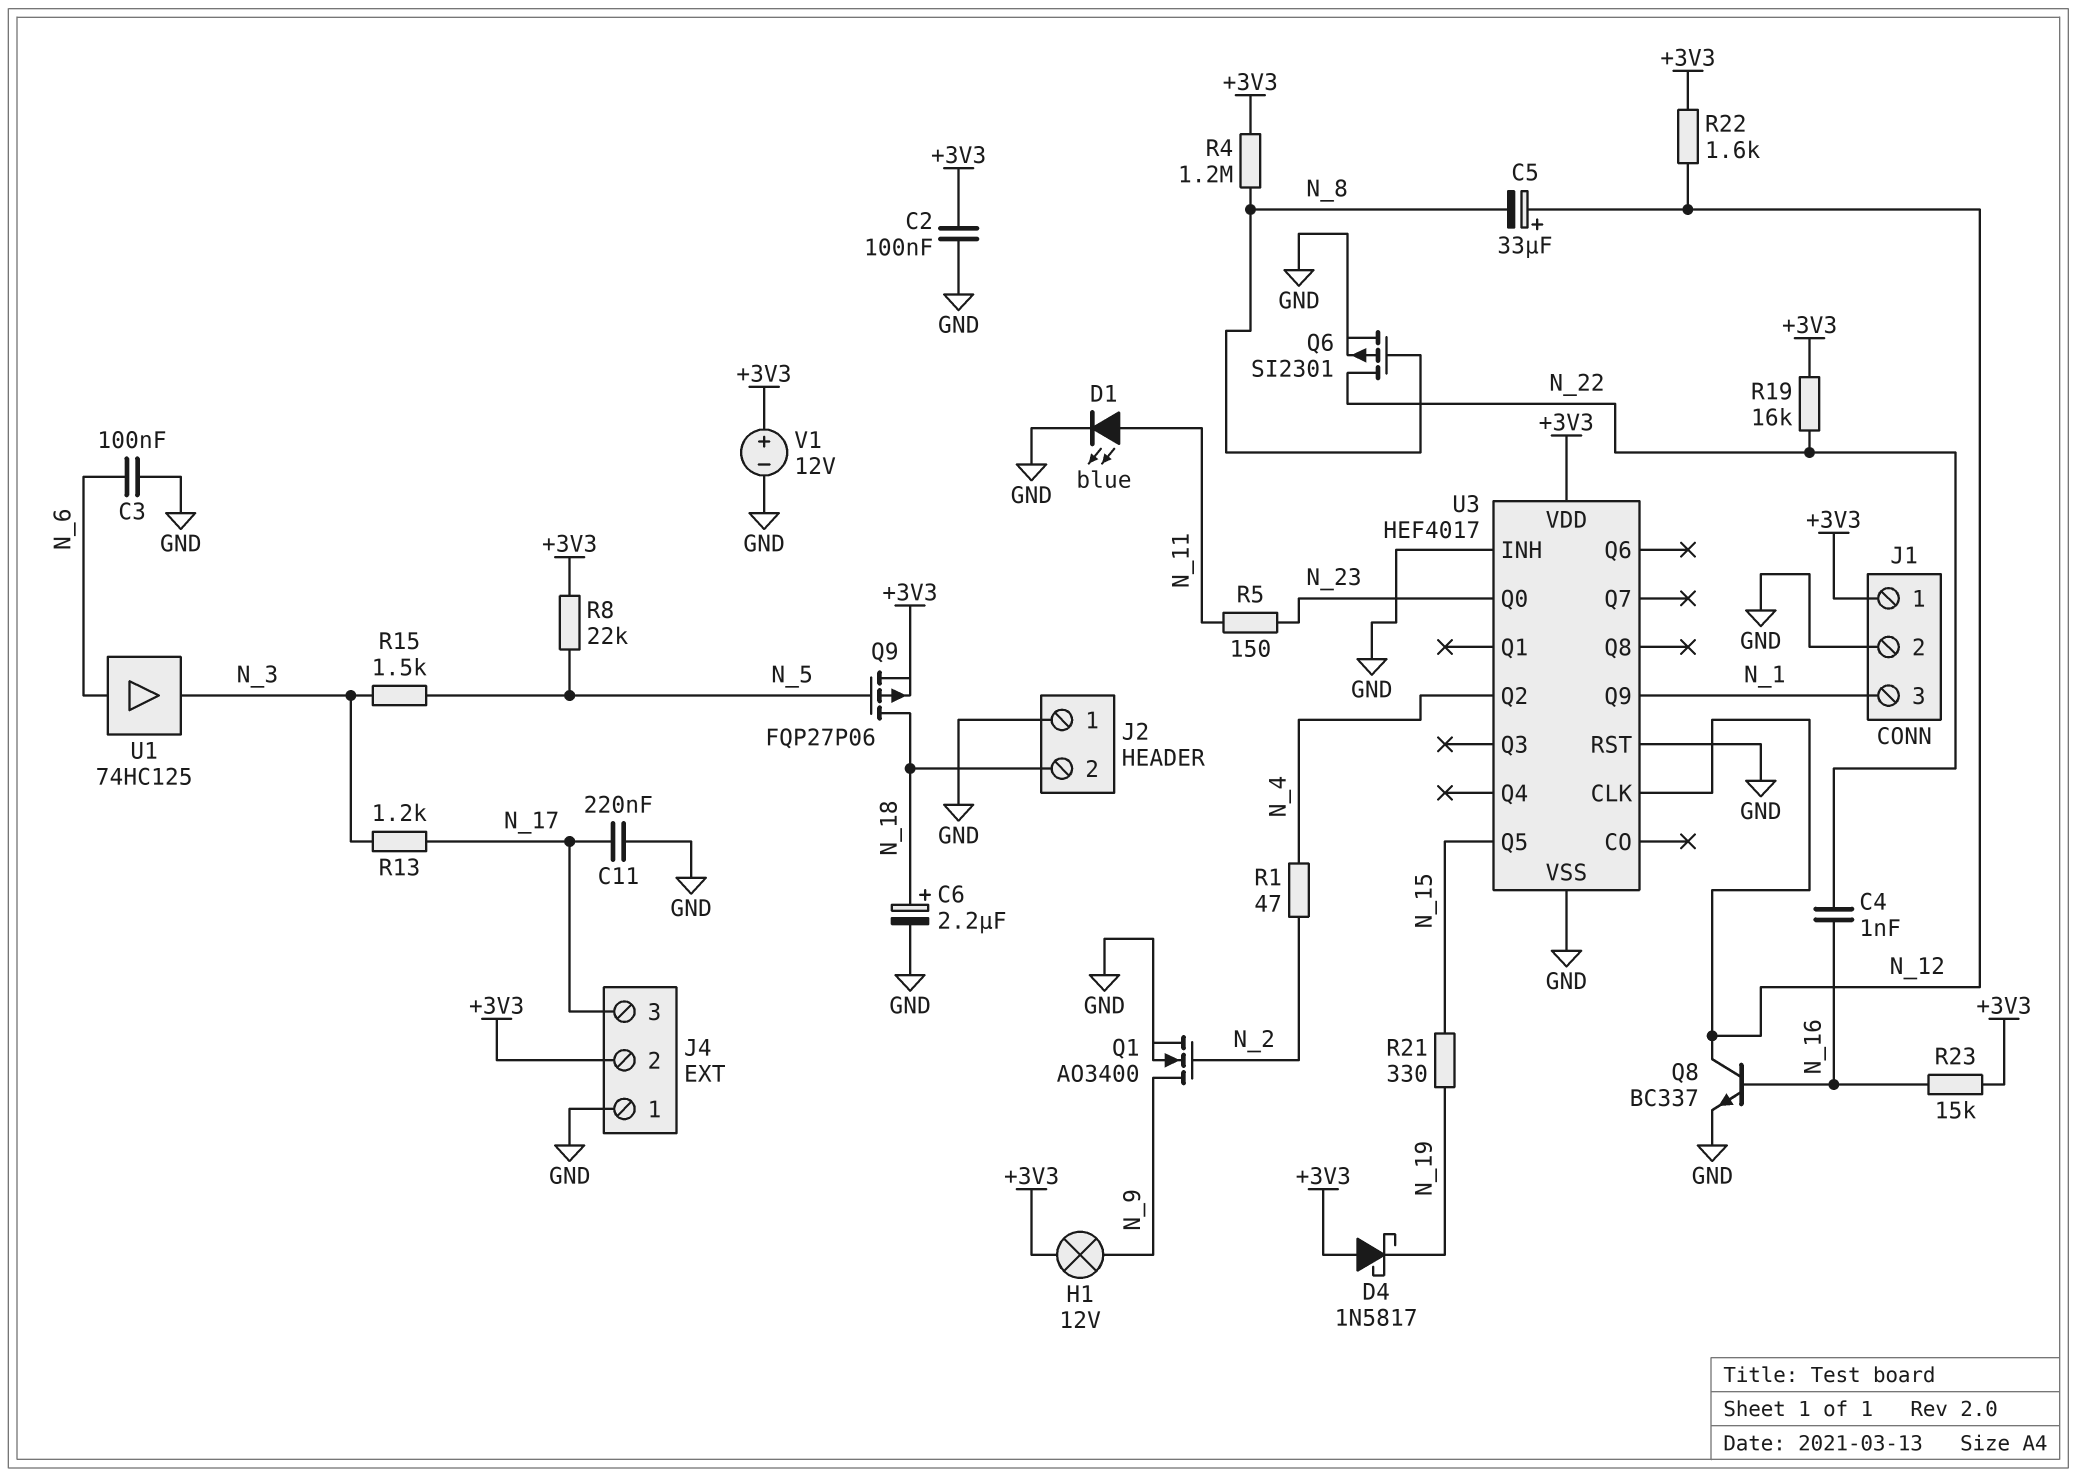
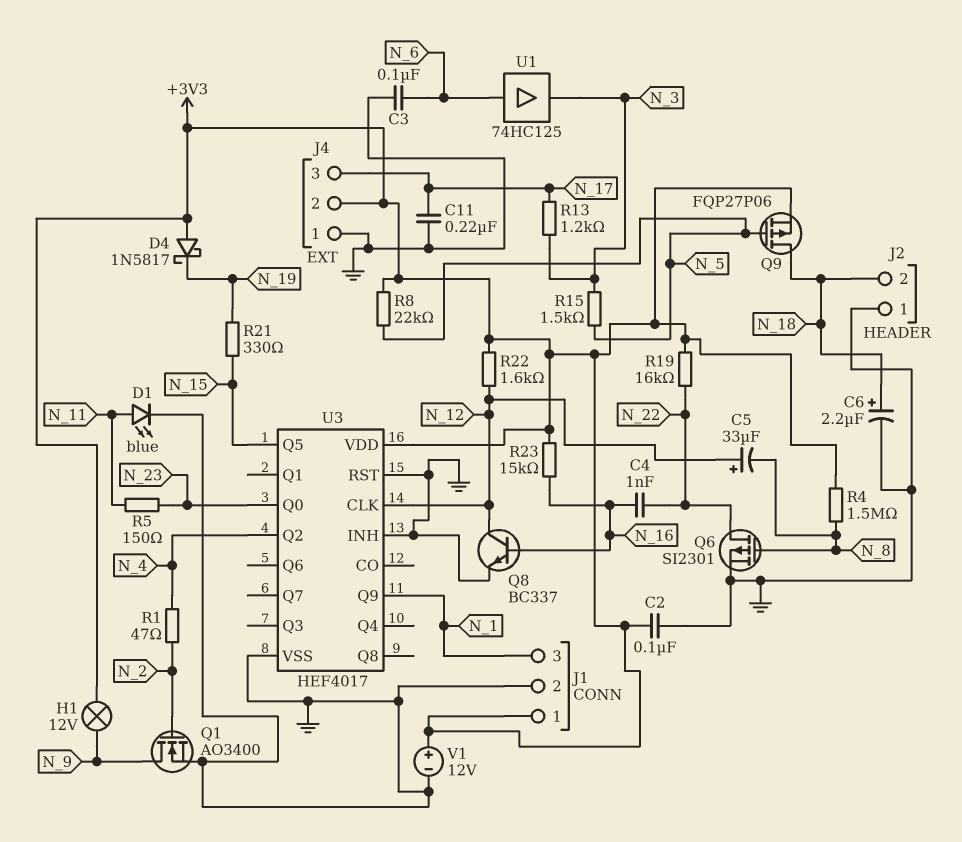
R4: 1.2M (+3V3, N_8) -> 1.5M (+3V3, N_8)

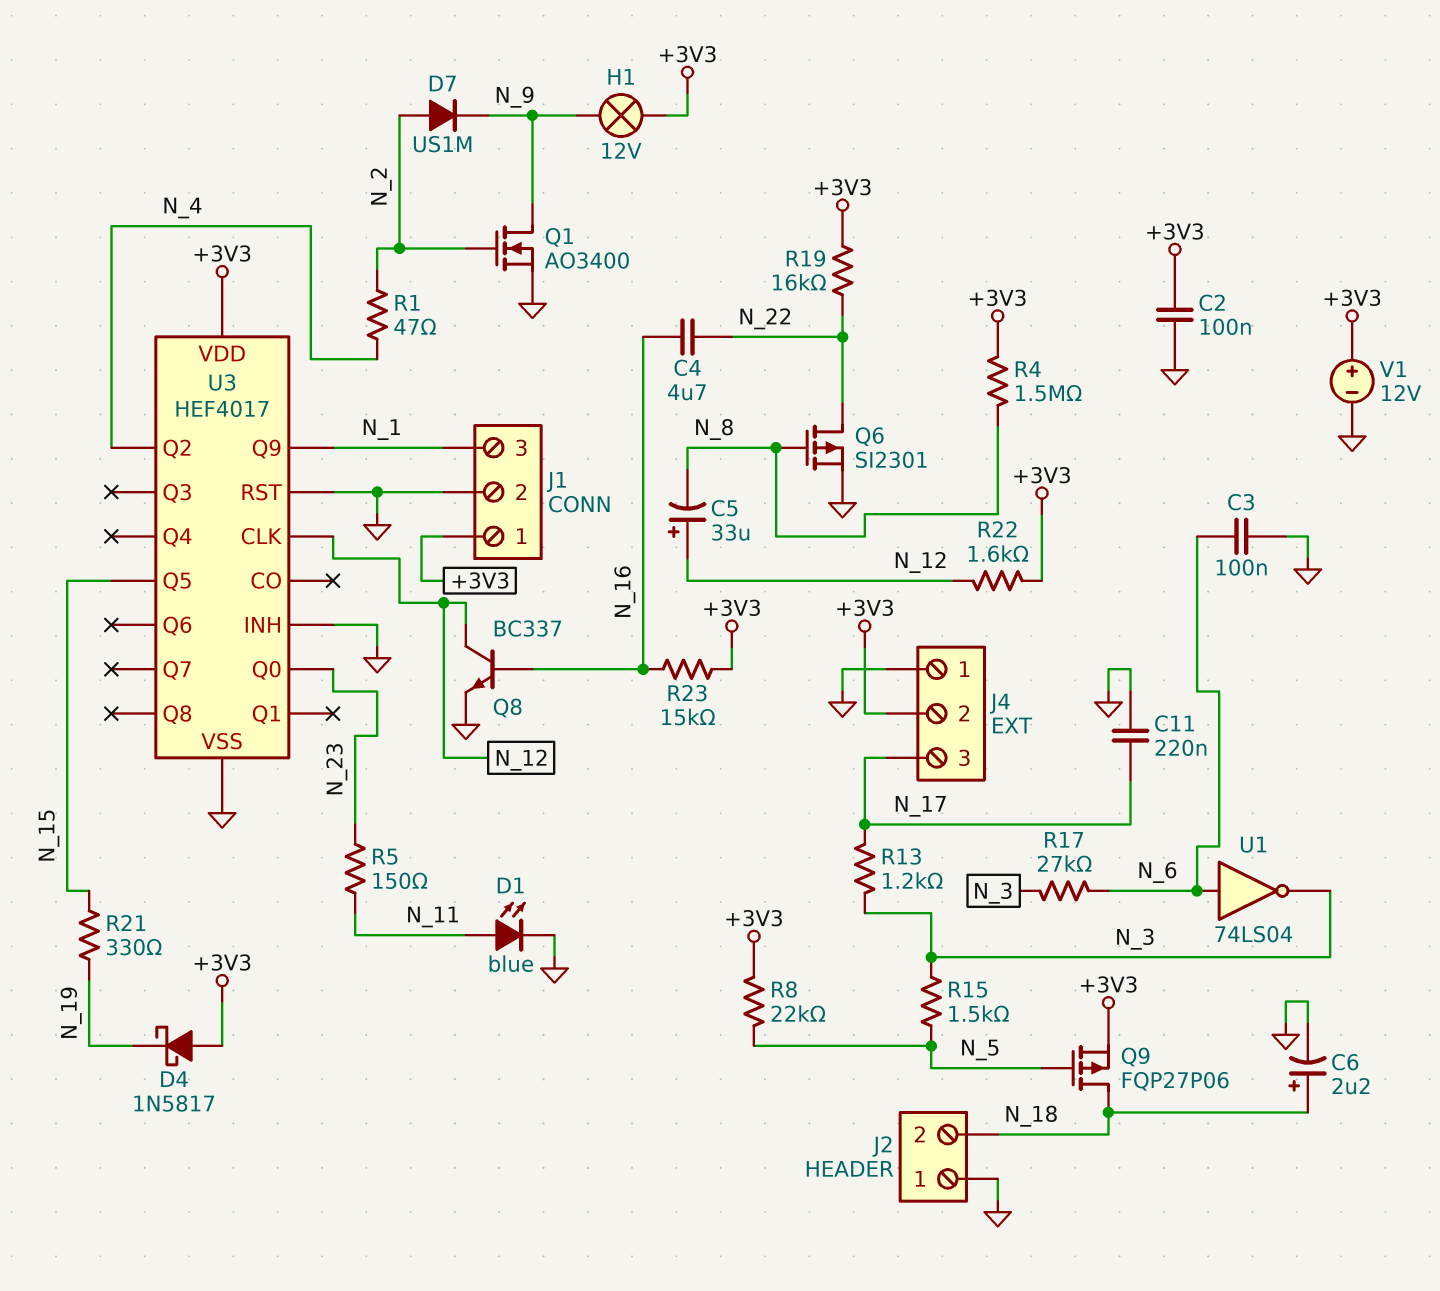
C4: 1nF (N_16, N_22) -> 4.7uF (N_16, N_22)
D7: none -> diode US1M (A N_2, K N_9)
R17: none -> 27k (N_3, N_6)
U1: buffer 74HC125 (in N_6, out N_3) -> NOT 74LS04 (in N_6, out N_3)

